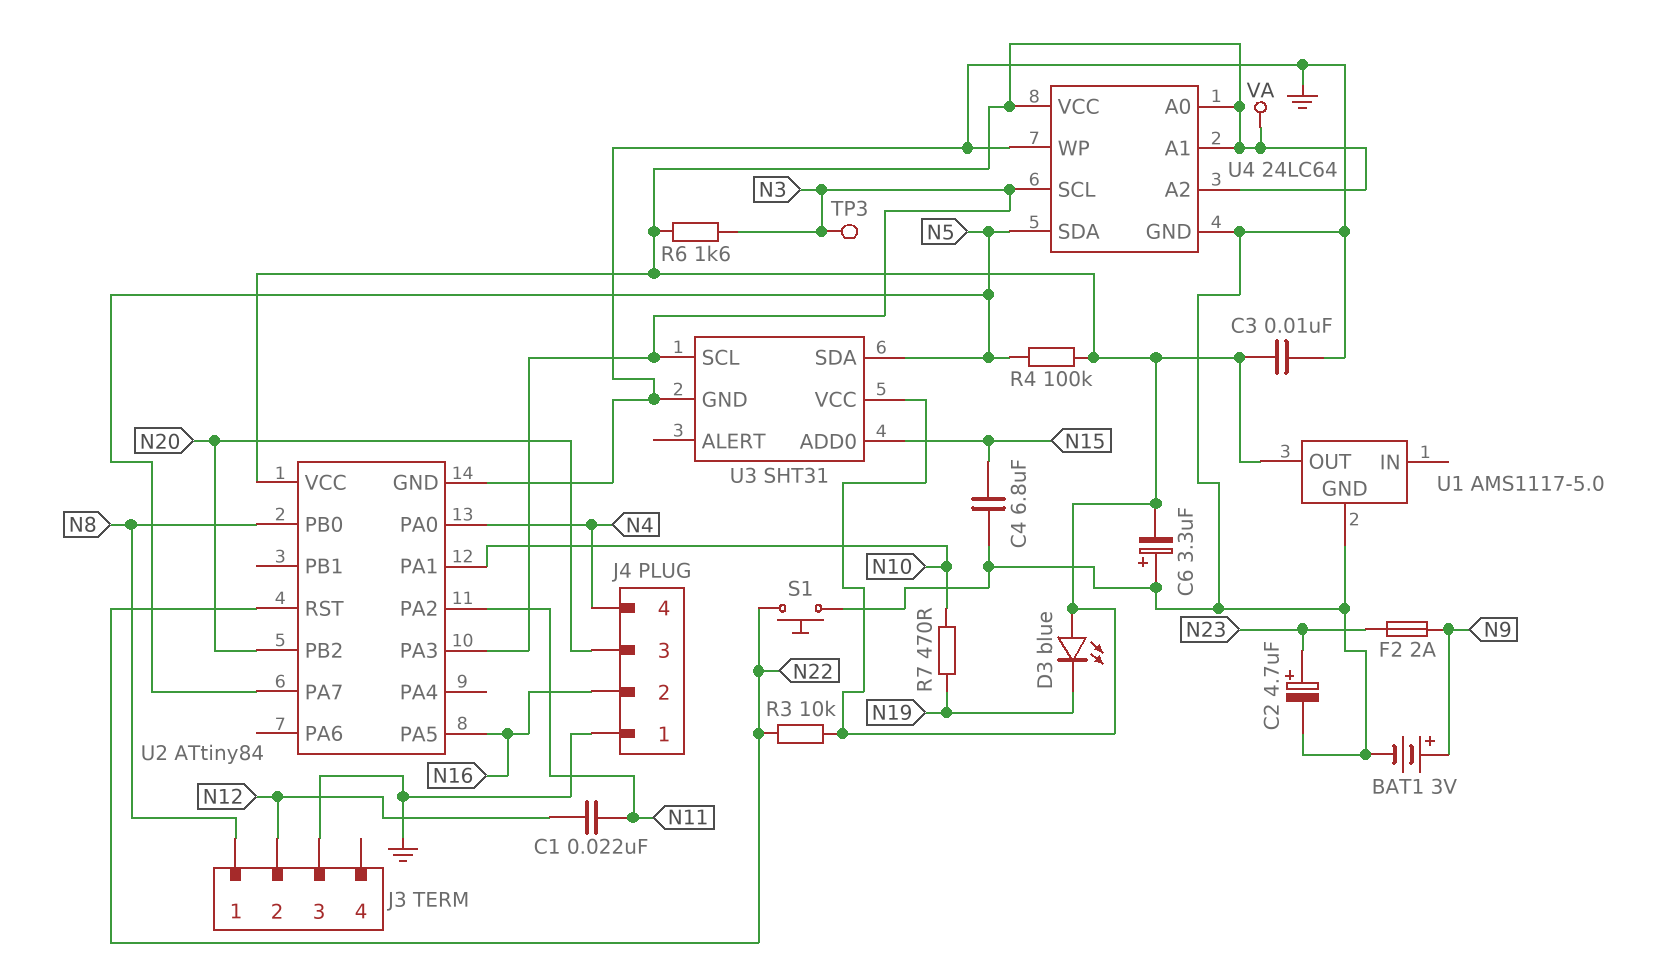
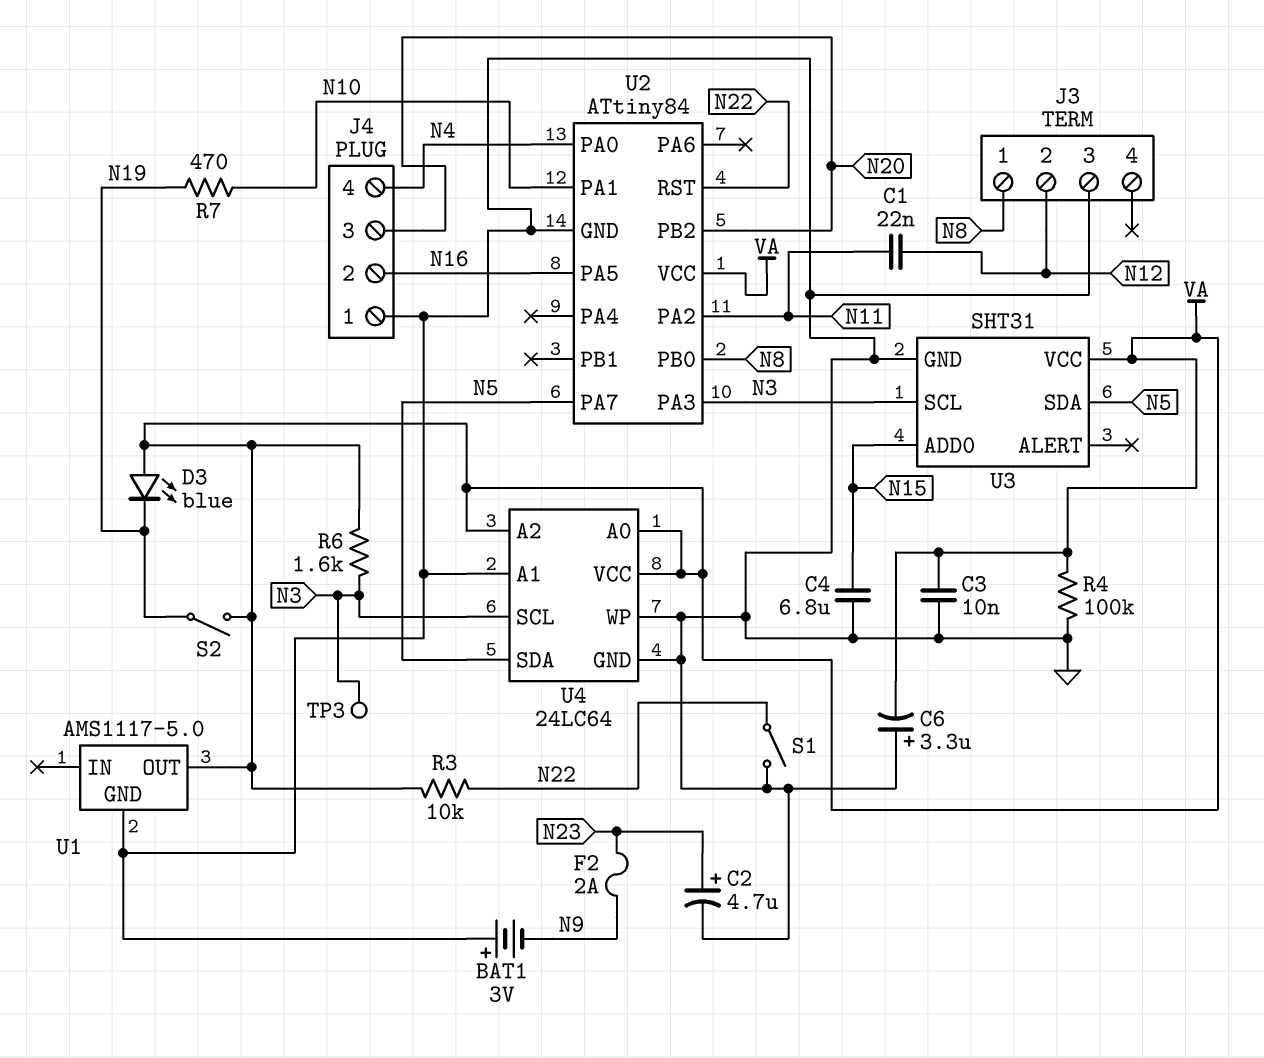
BAT1: 3V (plus N9, minus GND) -> 3V (plus GND, minus N9)
R4: 100k (N5, VA) -> 100k (GND, VA)
S1: button (GND, N22) -> switch (GND, N22)
S2: none -> switch (N19, VA)
U4 pin A1: VA -> GND

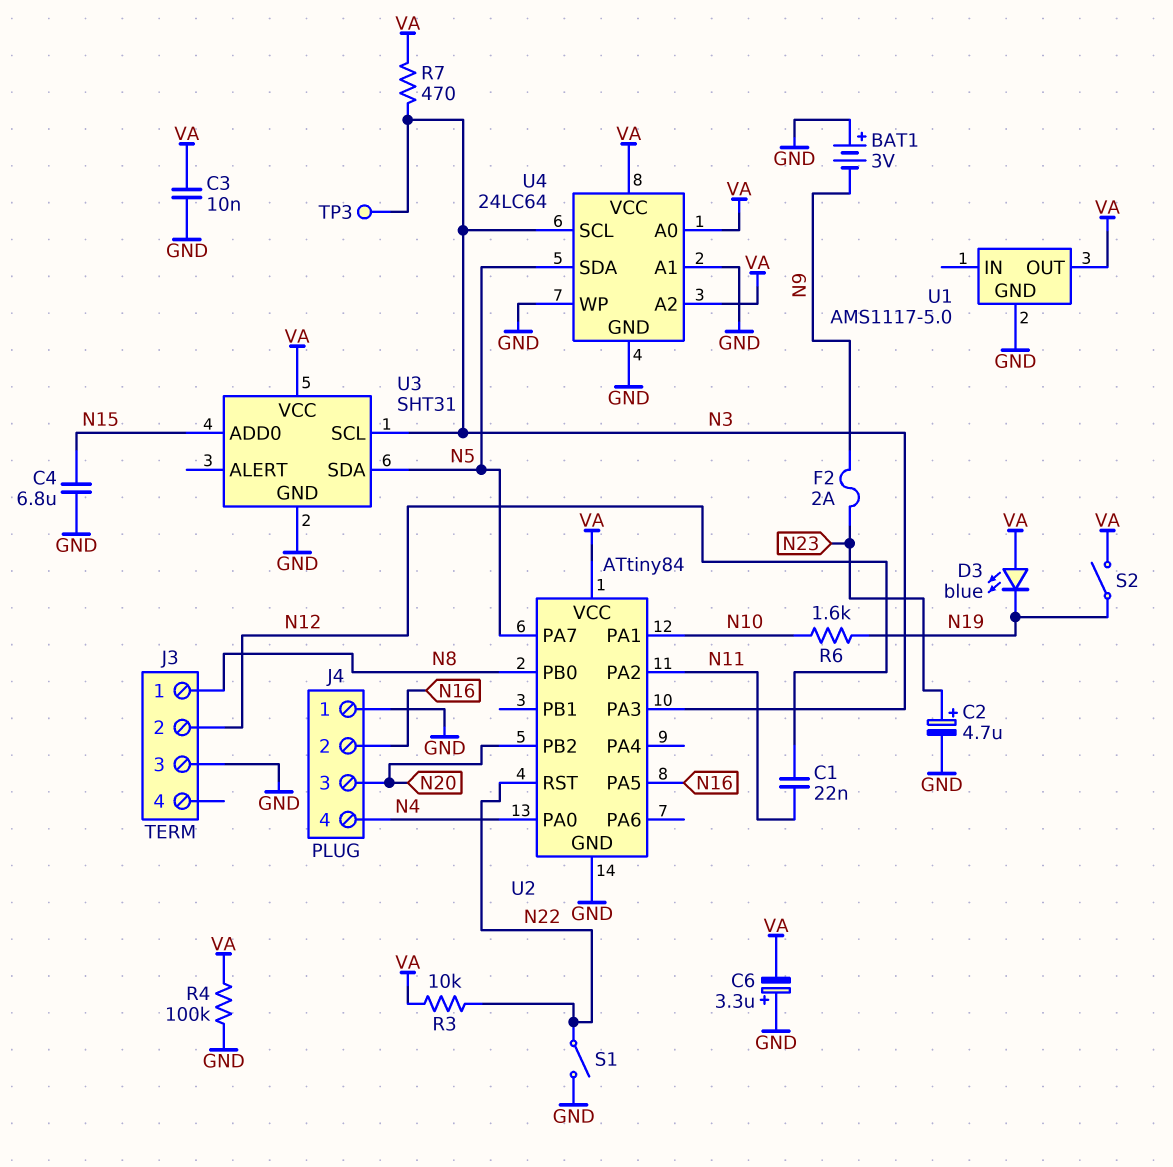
R6: 1.6k (N3, VA) -> 1.6k (N10, N19)
R7: 470 (N10, N19) -> 470 (N3, VA)

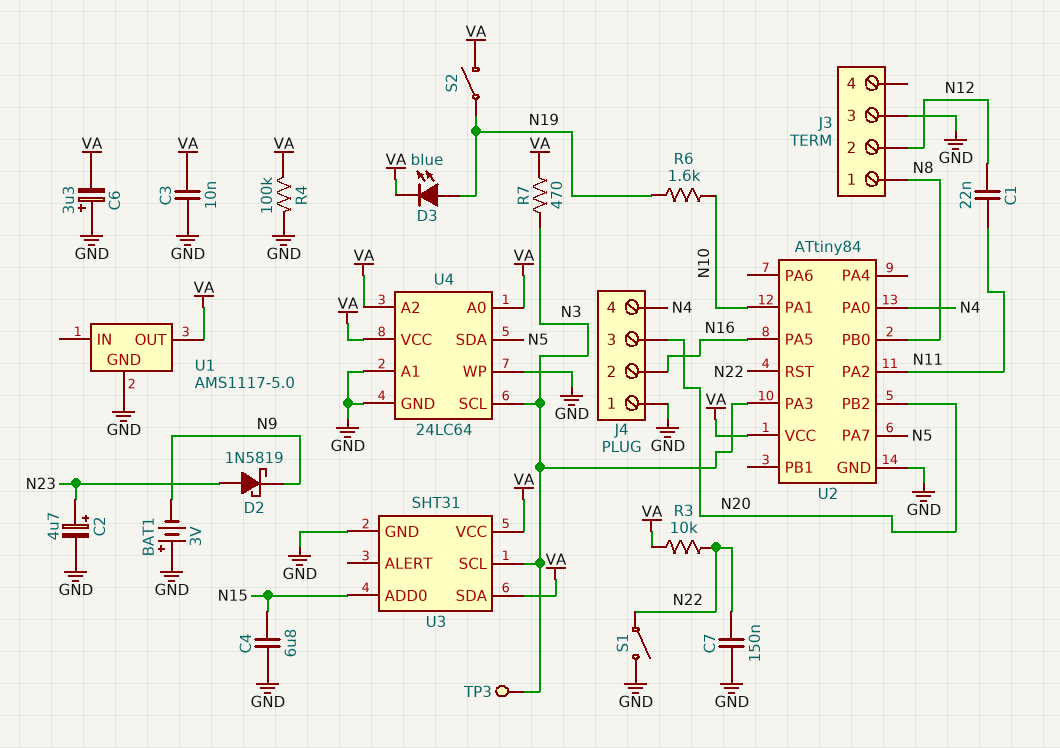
C7: none -> 150nF (GND, N22)
D2: none -> schottky 1N5819 (A N23, K N9)
D3: LED blue (A VA, K N19) -> LED blue (A N19, K VA)
F2: 2A (N9, N23) -> none
U3 pin SDA: N5 -> VA

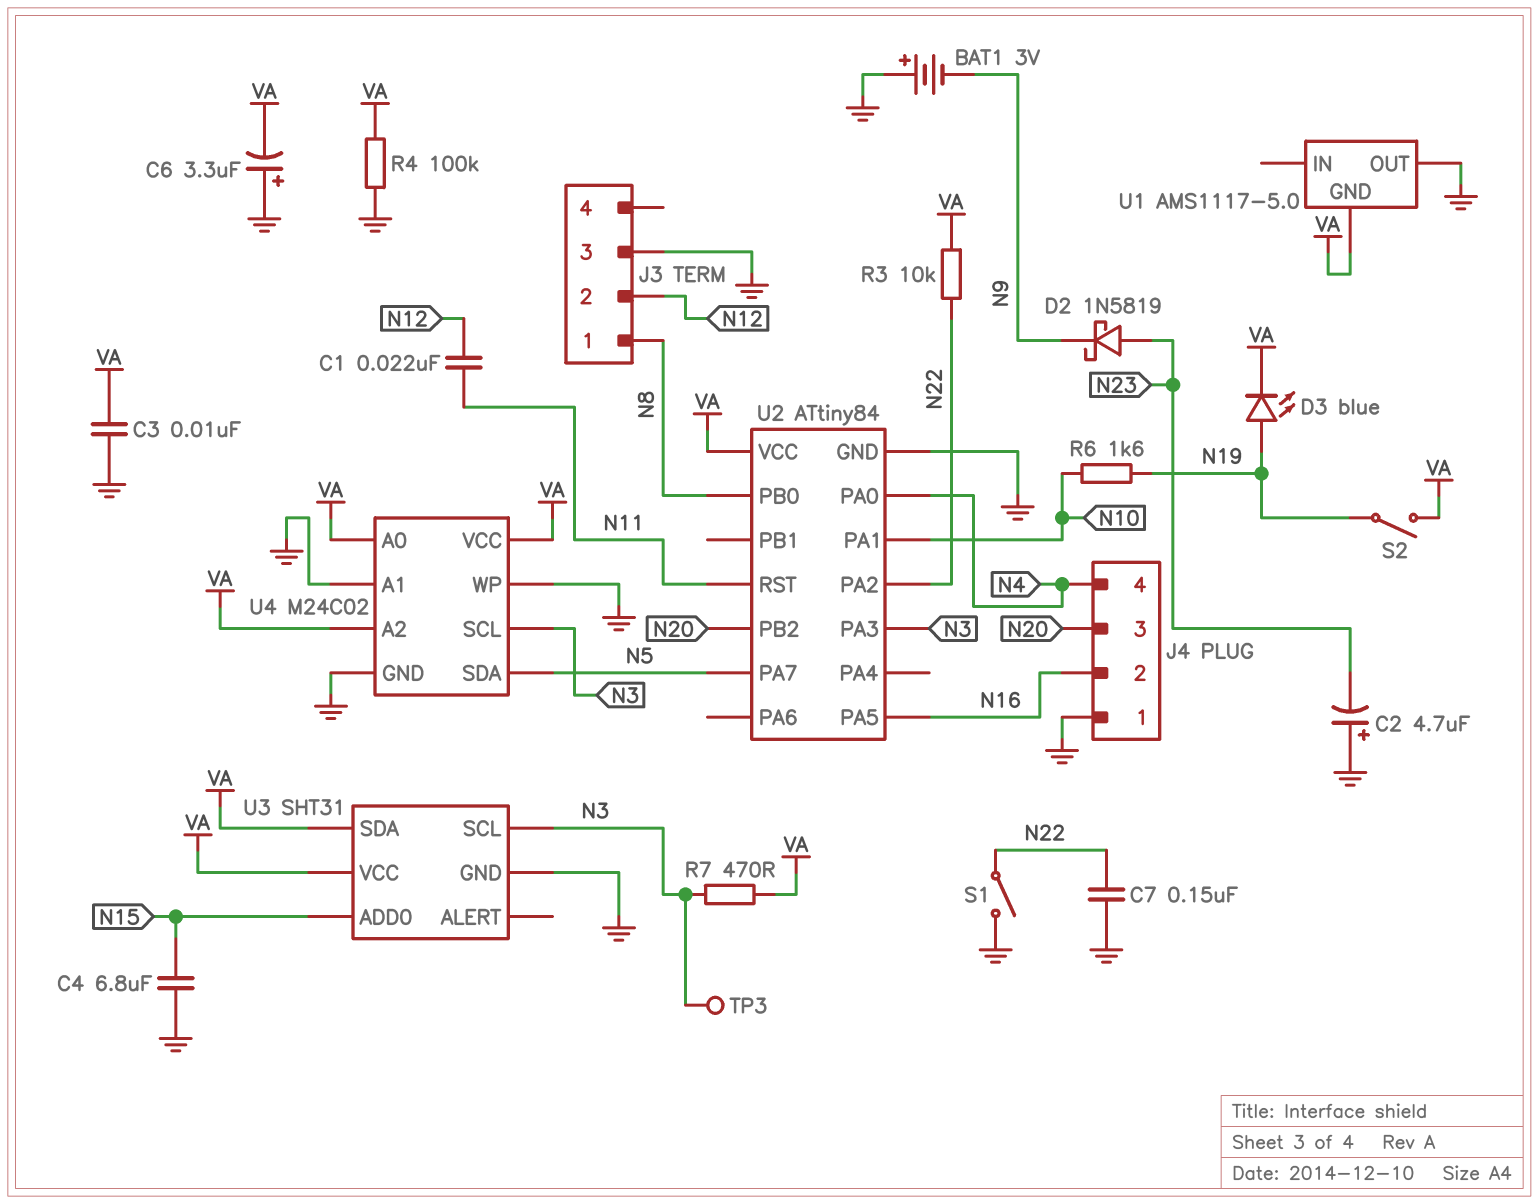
C2: 4.7uF (plus N23, minus GND) -> 4.7uF (plus GND, minus N23)
U1 pin GND: GND -> VA
U1 pin OUT: VA -> GND
U2 pin PA2: N11 -> N22
U2 pin RST: N22 -> N11
U4: 24LC64 -> M24C02

